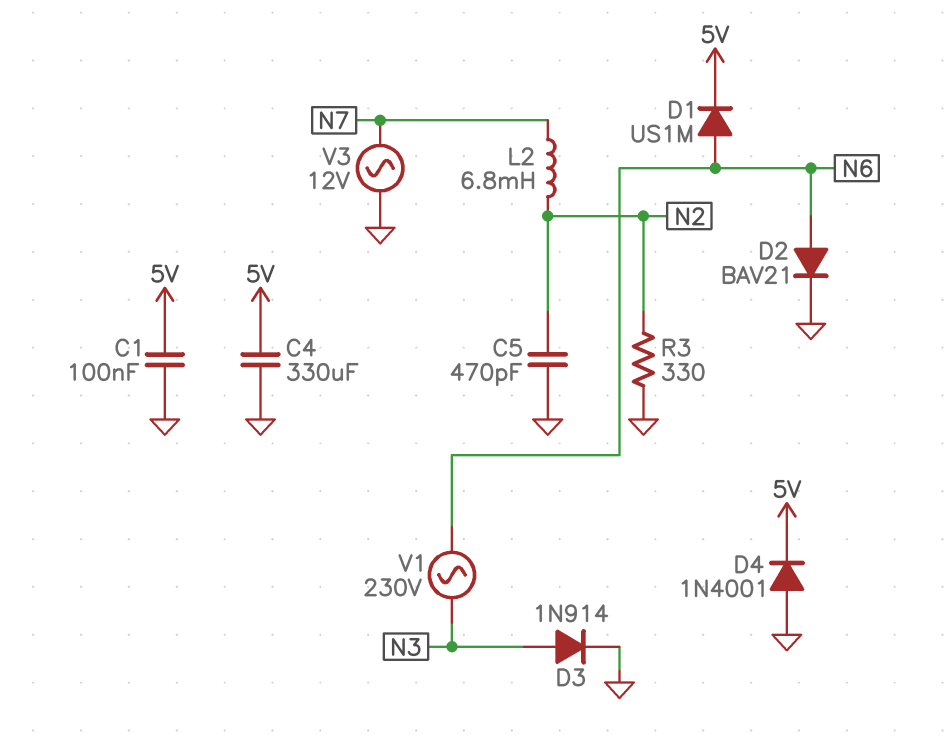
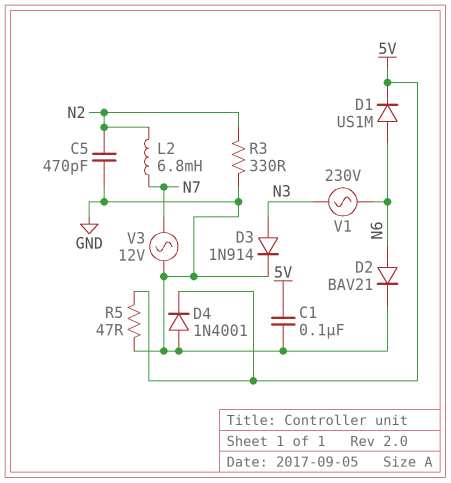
C4: 330uF (5V, GND) -> none
R5: none -> 47 (5V, GND)

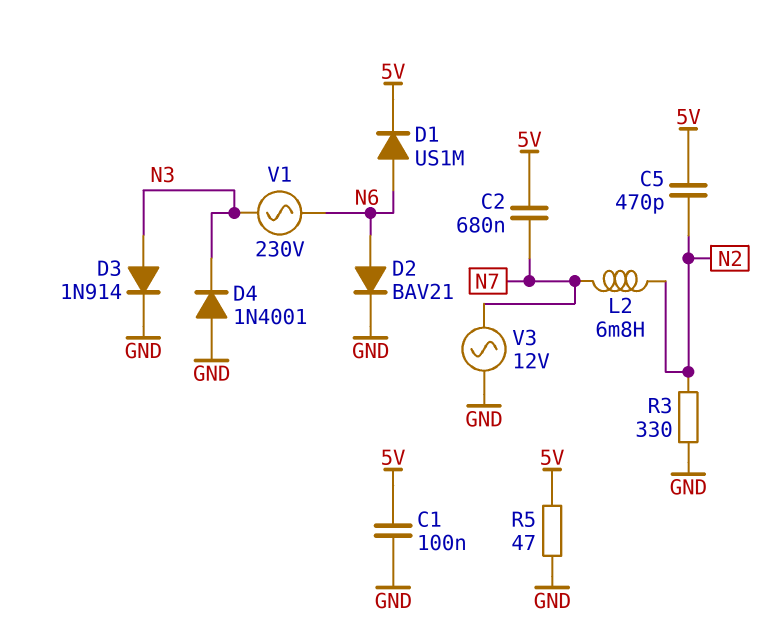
C2: none -> 680nF (5V, N7)
C5: 470pF (GND, N2) -> 470pF (5V, N2)
D4: diode 1N4001 (A GND, K 5V) -> diode 1N4001 (A GND, K N3)

